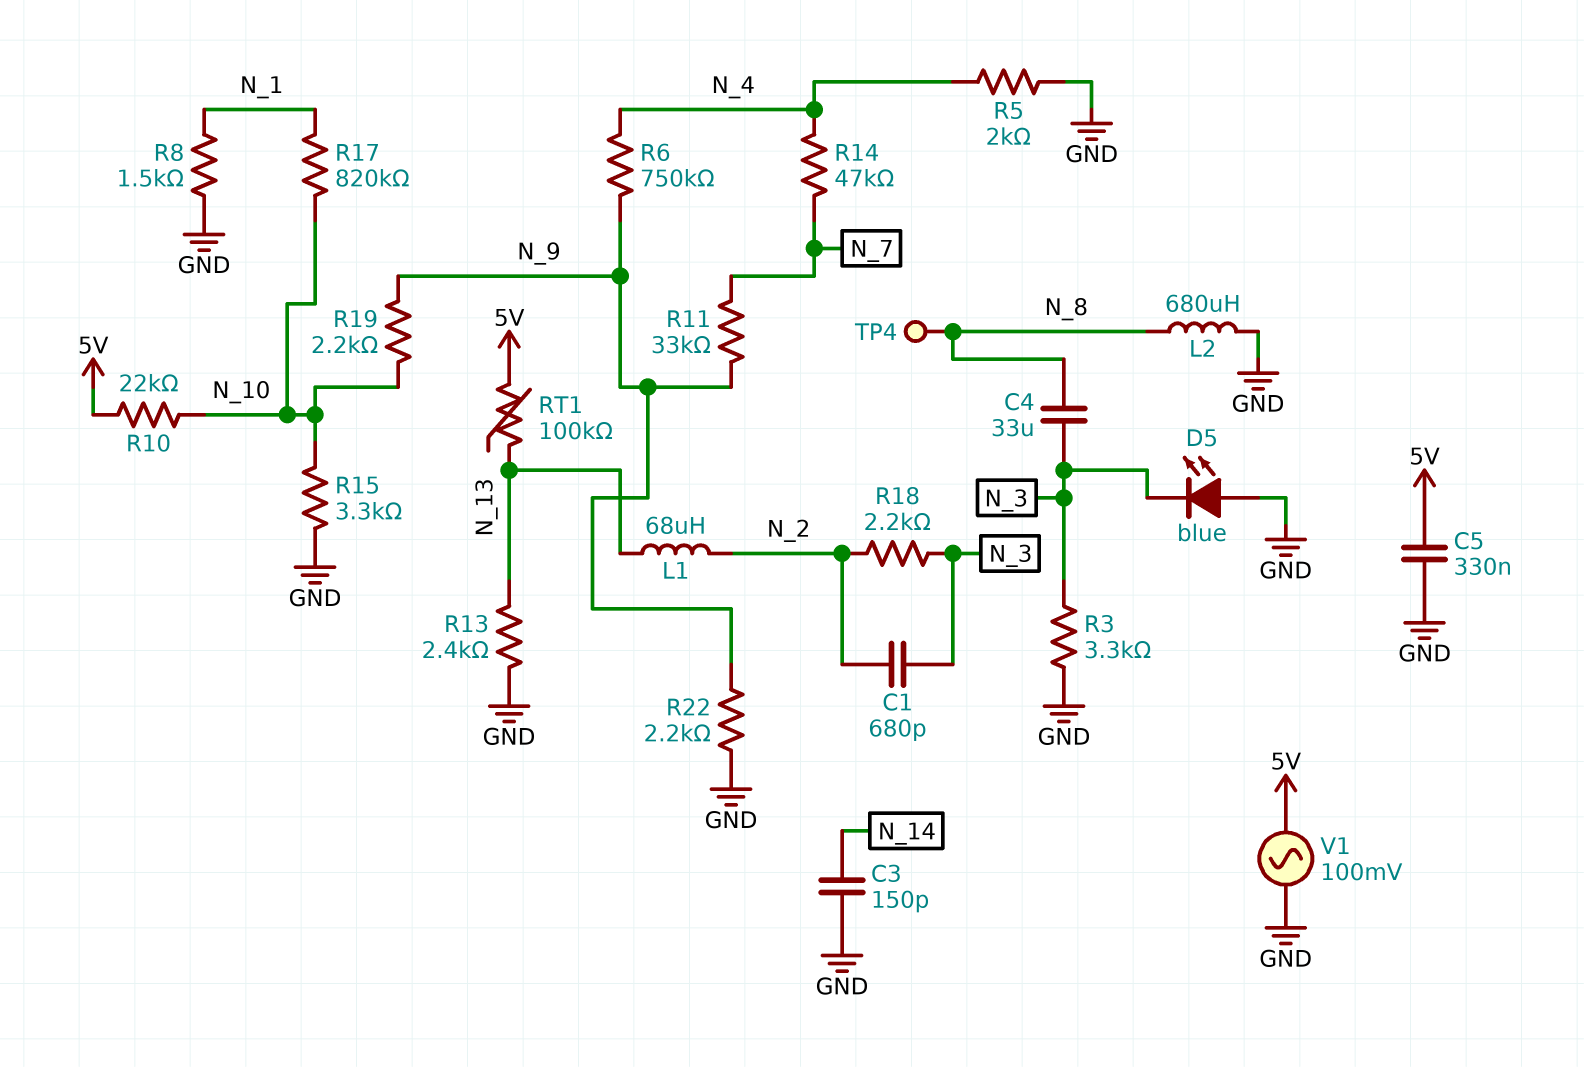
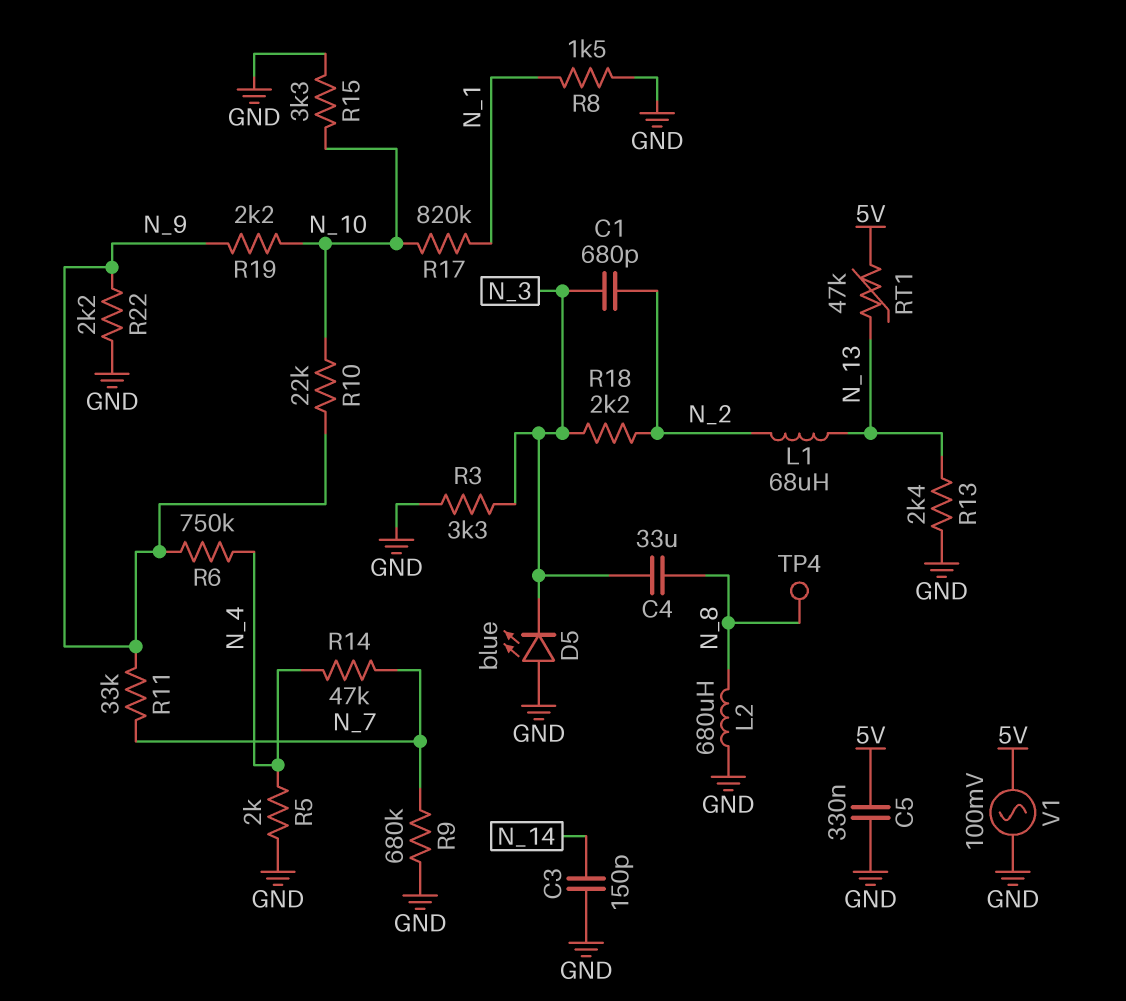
R9: none -> 680k (GND, N_7)
R10: 22k (5V, N_10) -> 22k (N_9, N_10)
RT1: 100k (5V, N_13) -> 47k (5V, N_13)

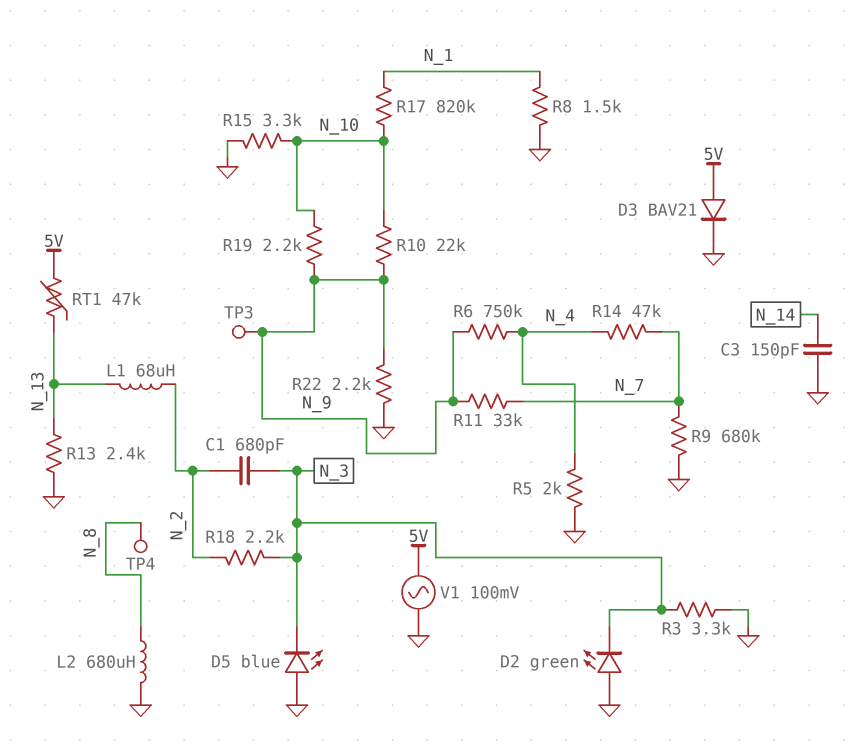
C4: 33uF (N_3, N_8) -> none
C5: 330nF (5V, GND) -> none
D2: none -> LED green (A GND, K N_3)
D3: none -> diode BAV21 (A 5V, K GND)
TP3: none -> test point (N_9)

